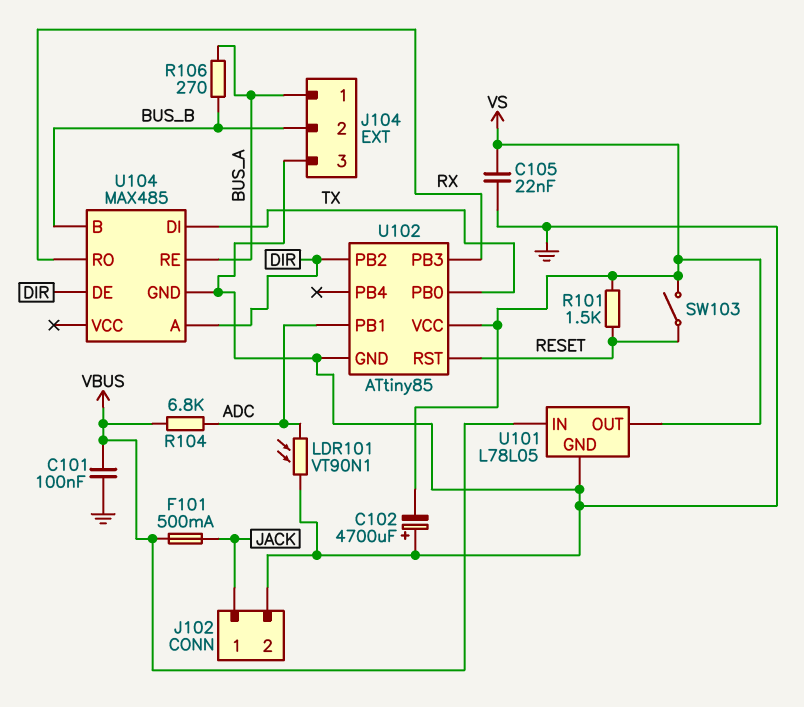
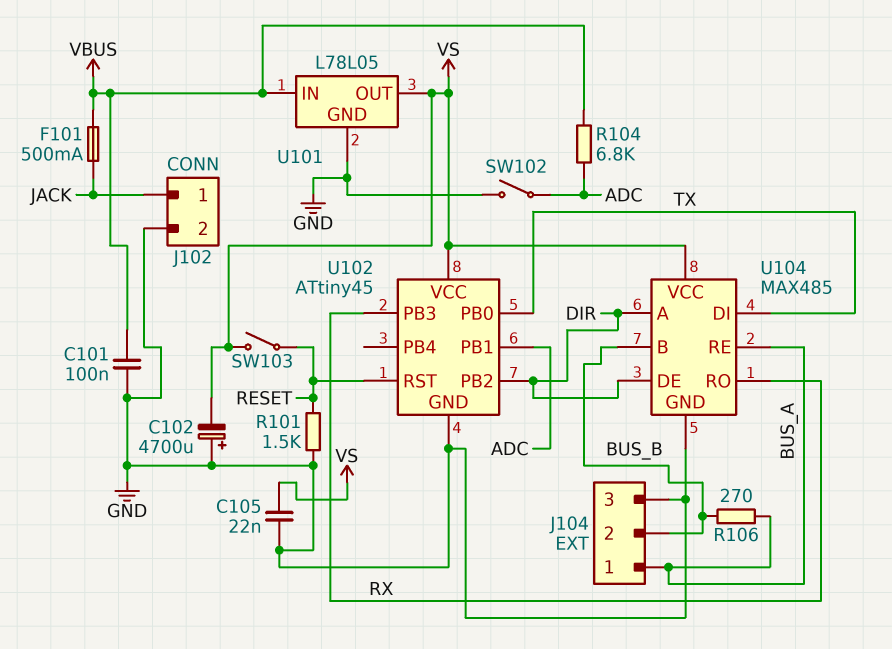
LDR101: VT90N1 (ADC, GND) -> none
R101: 1.5k (RESET, VS) -> 1.5k (GND, RESET)
SW102: none -> switch (ADC, GND)
U102: ATtiny85 -> ATtiny45
U104 pin VCC: none -> VS

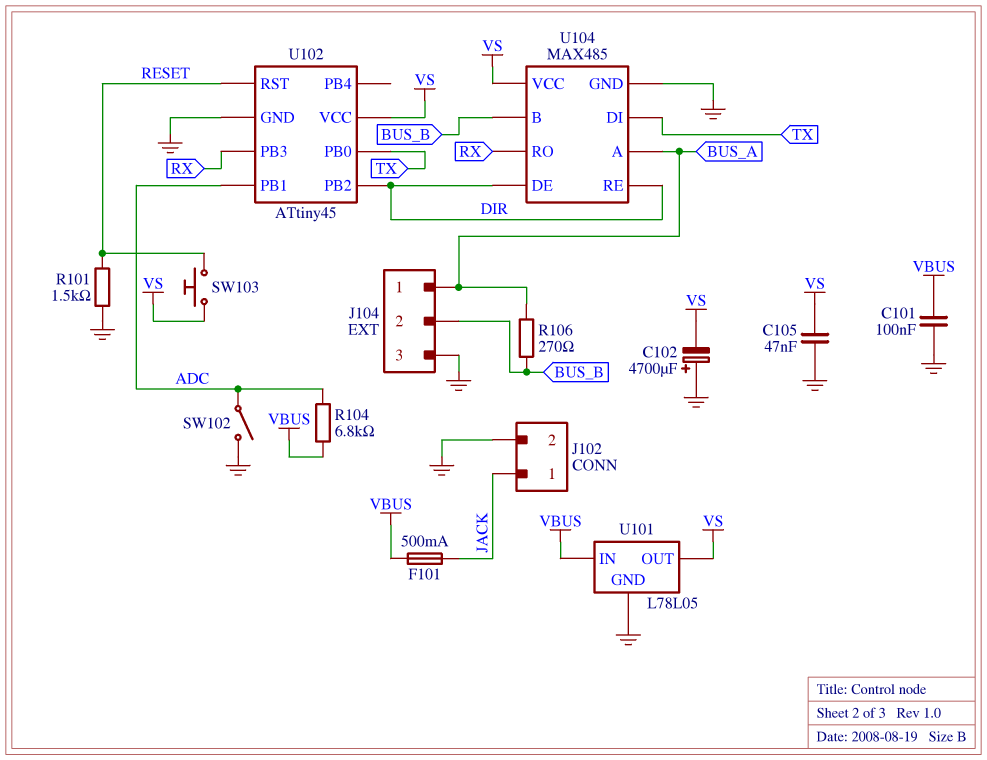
C105: 22nF (GND, VS) -> 47nF (GND, VS)
SW103: switch (RESET, VS) -> button (RESET, VS)
U104 pin A: DIR -> BUS_A
U104 pin RE: BUS_A -> DIR

